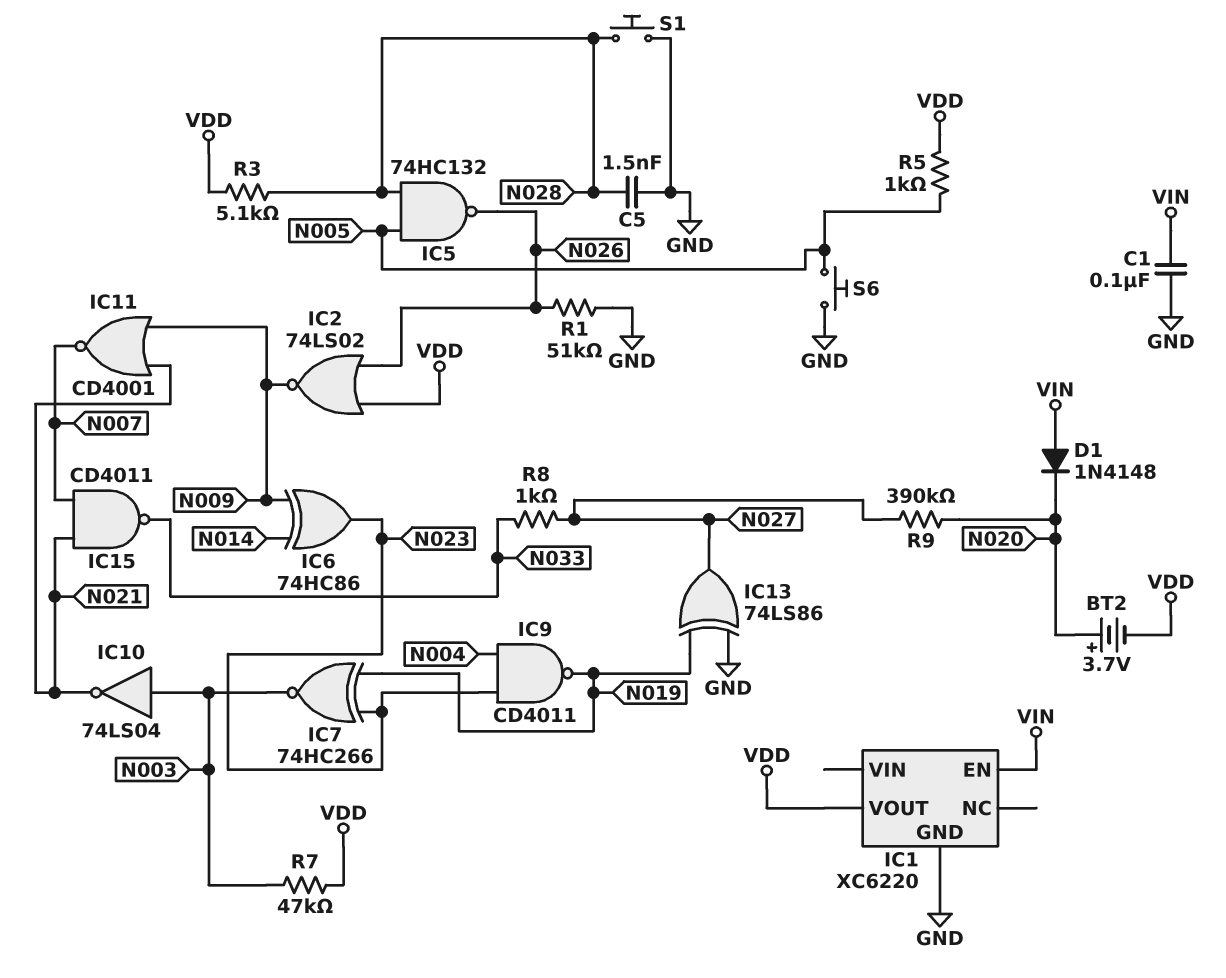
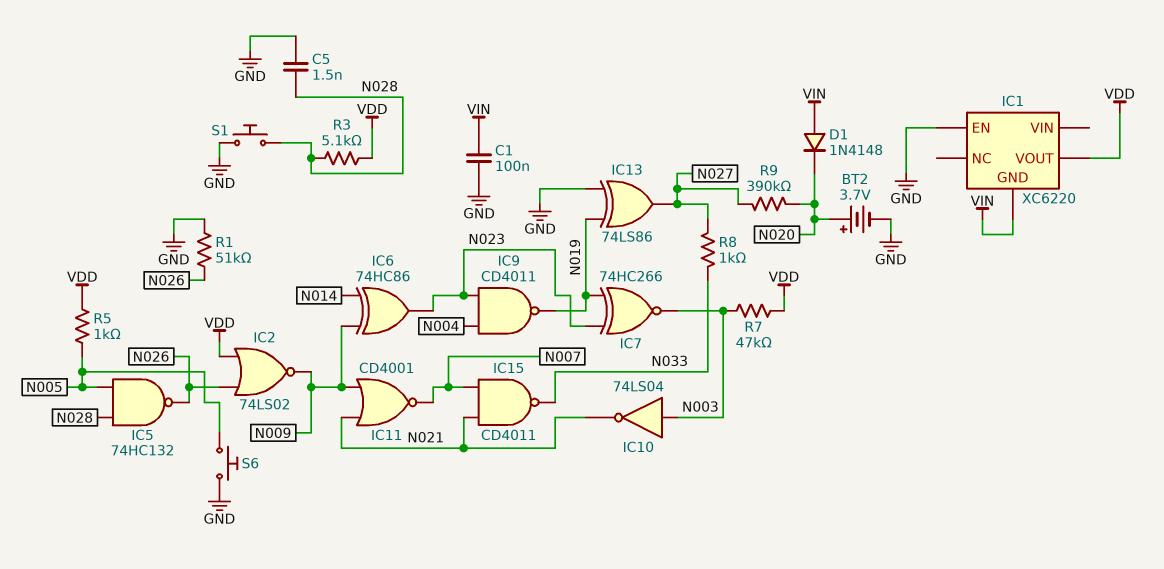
BT2: 3.7V (plus N020, minus VDD) -> 3.7V (plus N020, minus GND)
IC1 pin EN: VIN -> GND
IC1 pin GND: GND -> VIN

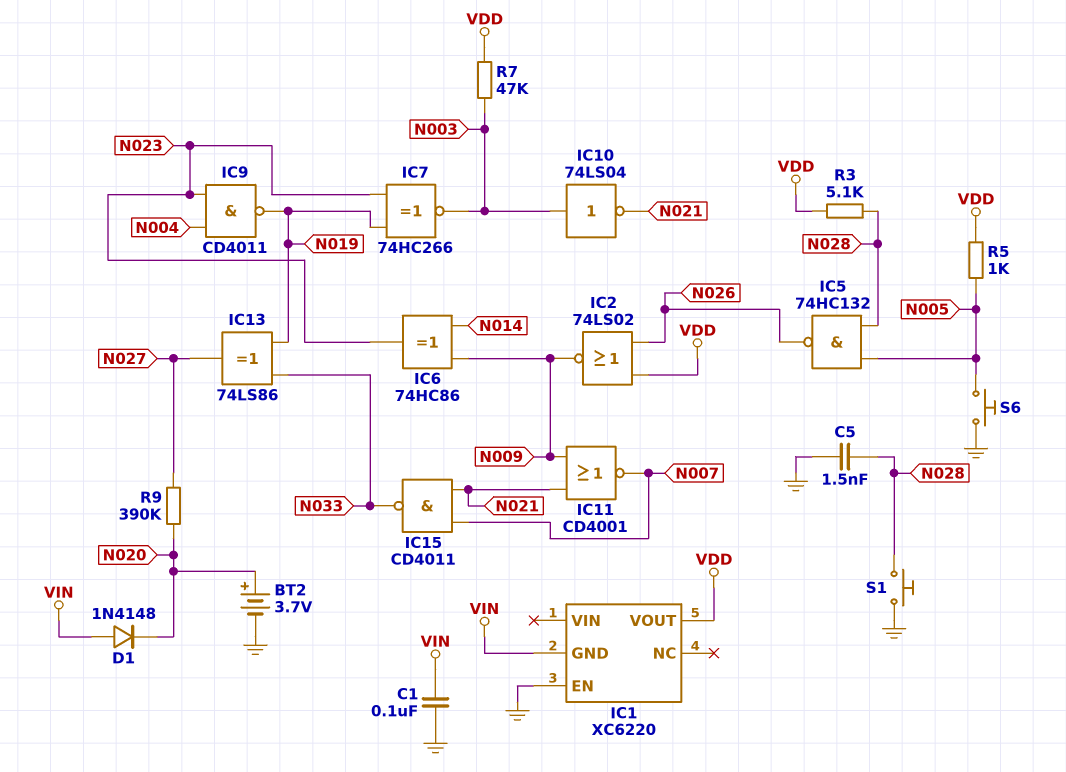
IC13: XOR 74LS86 (in GND, in N019, out N027) -> XOR 74LS86 (in N019, in N033, out N027)
R1: 51k (GND, N026) -> none
R8: 1k (N027, N033) -> none

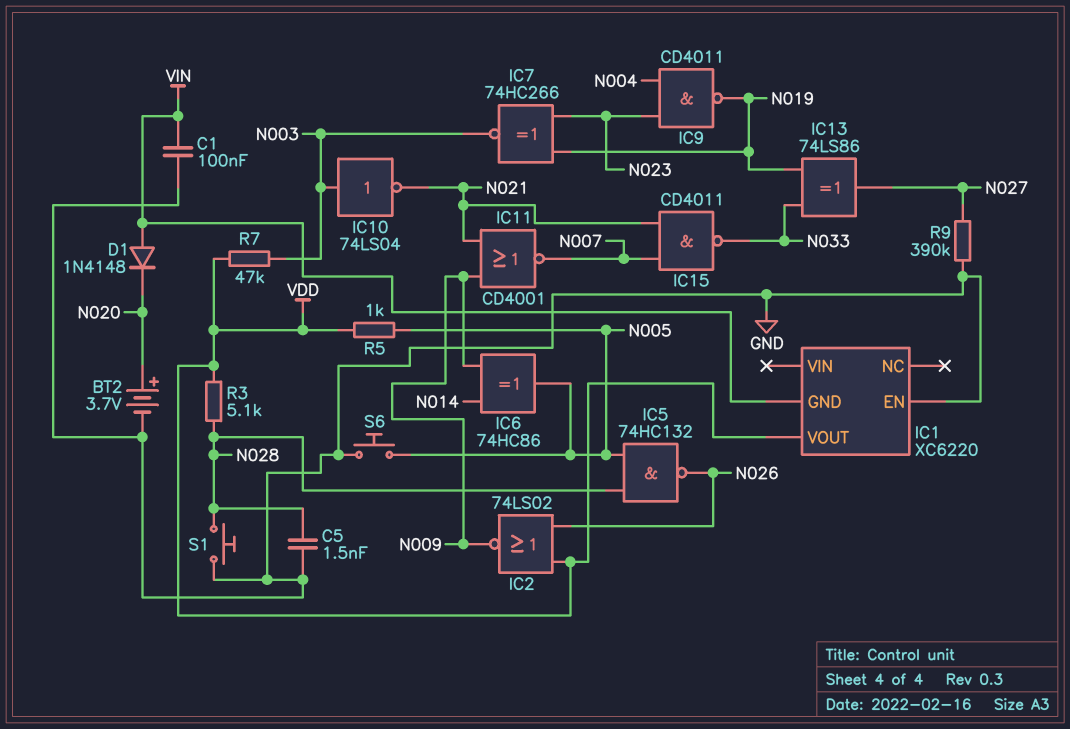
IC6: XOR 74HC86 (in N009, in N014, out N023) -> XOR 74HC86 (in N009, in N014, out N005)
R9: 390k (N020, N027) -> 390k (GND, N027)

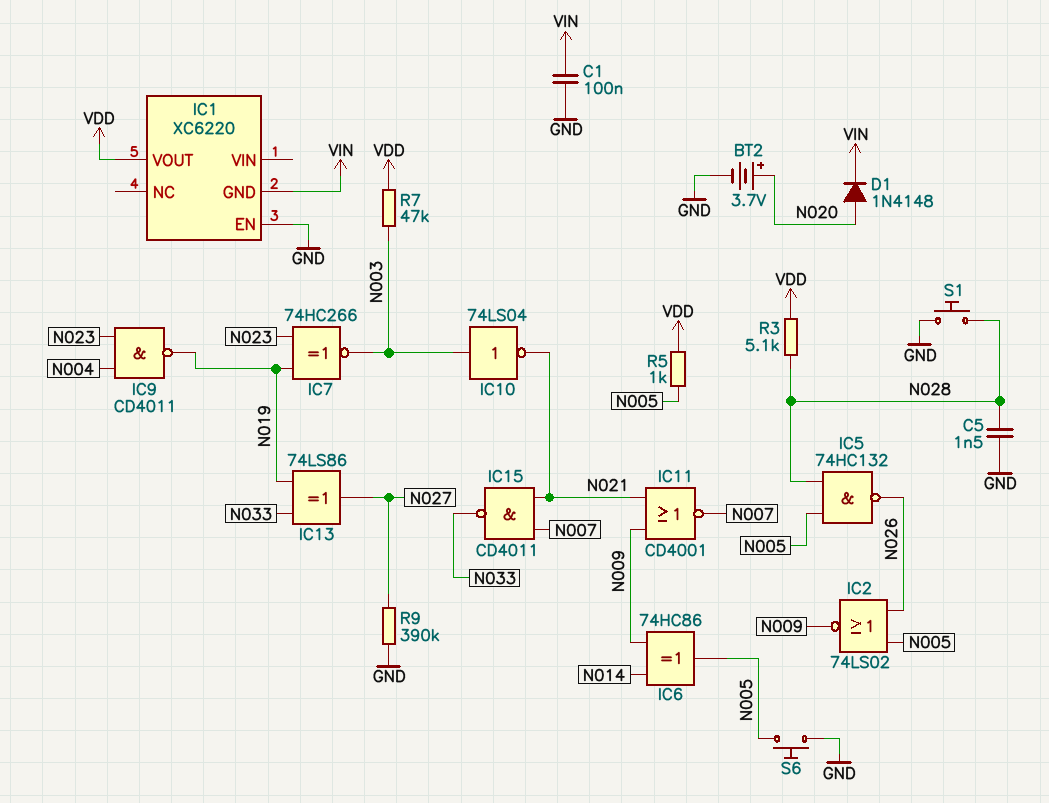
D1: diode 1N4148 (A VIN, K N020) -> diode 1N4148 (A N020, K VIN)
IC2: NOR 74LS02 (in N026, in VDD, out N009) -> NOR 74LS02 (in N005, in N026, out N009)

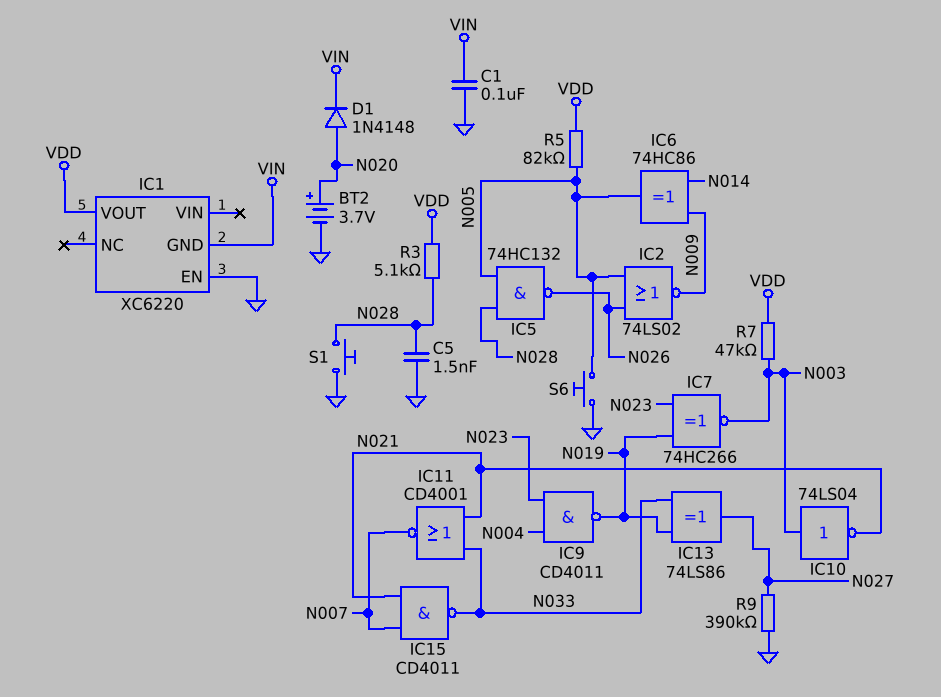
IC11: NOR CD4001 (in N009, in N021, out N007) -> NOR CD4001 (in N021, in N033, out N007)
R5: 1k (N005, VDD) -> 82k (N005, VDD)

